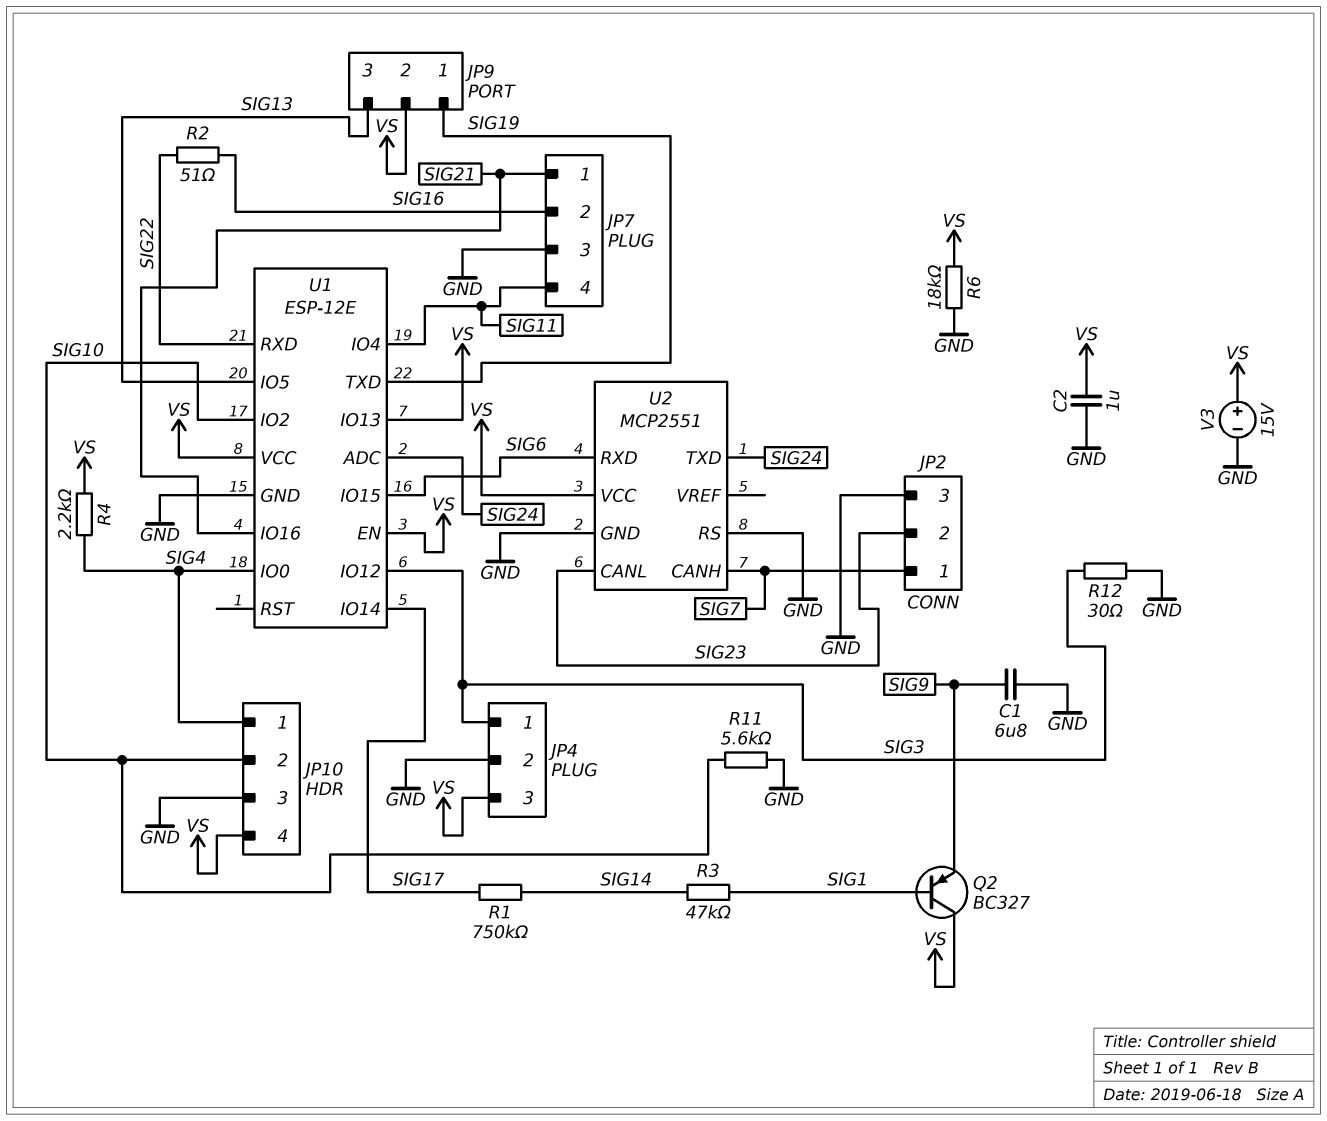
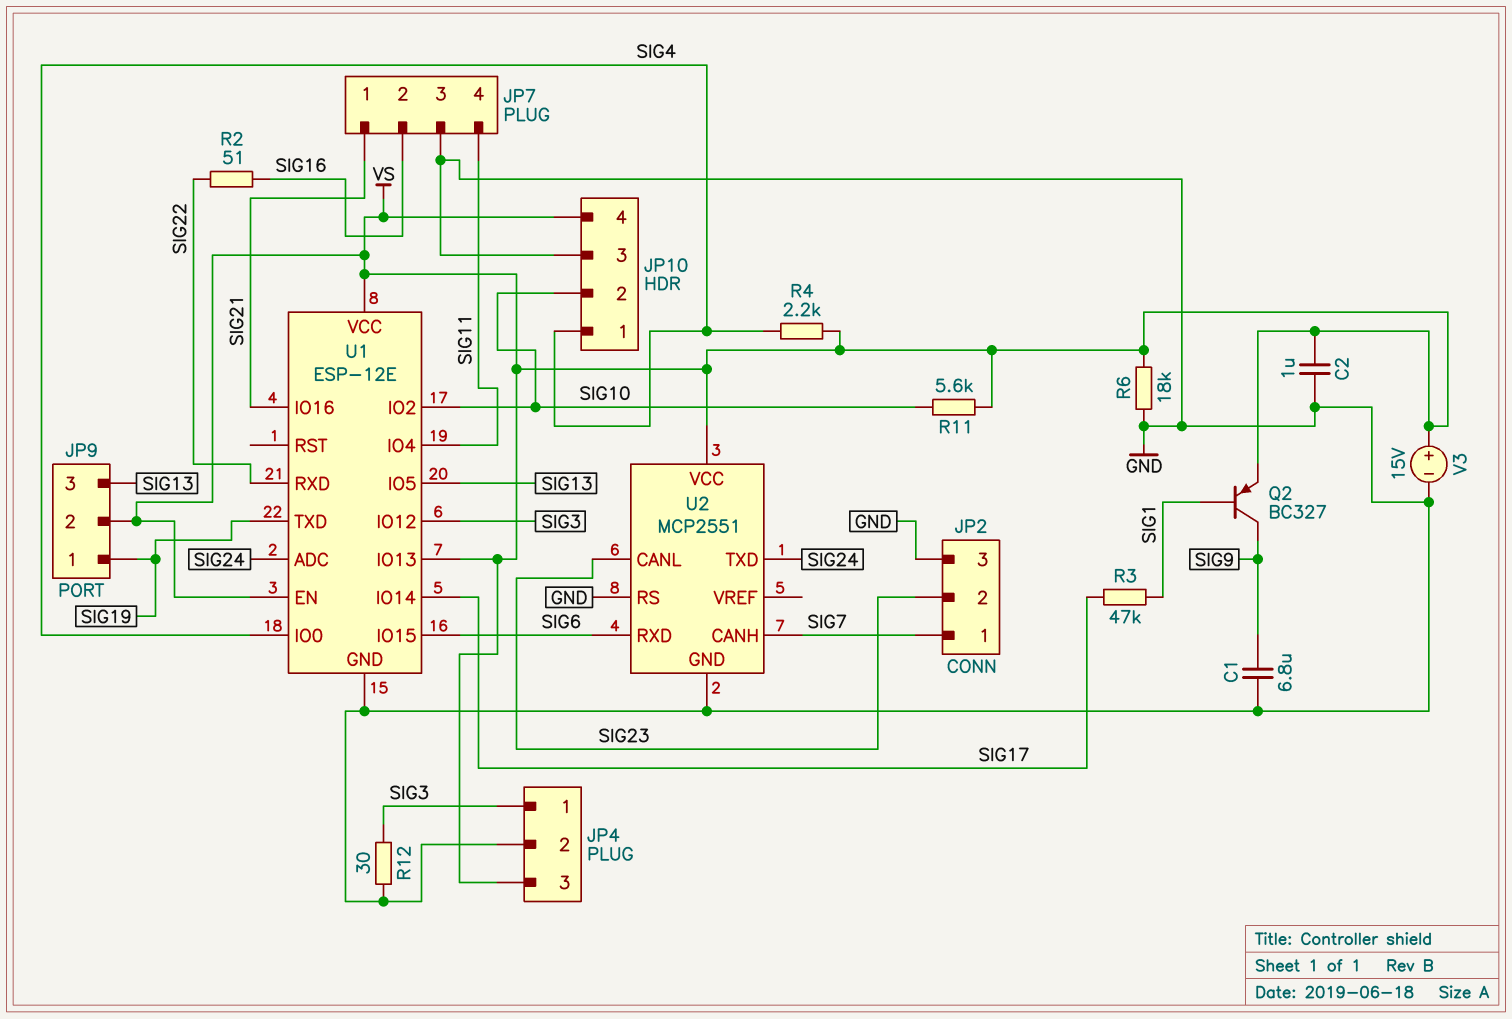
Q2: PNP BC327 (B SIG1, C VS, E SIG9) -> PNP BC327 (B SIG1, C SIG9, E VS)
R1: 750k (SIG14, SIG17) -> none
R3: 47k (SIG1, SIG14) -> 47k (SIG1, SIG17)
R11: 5.6k (GND, SIG10) -> 5.6k (SIG10, VS)

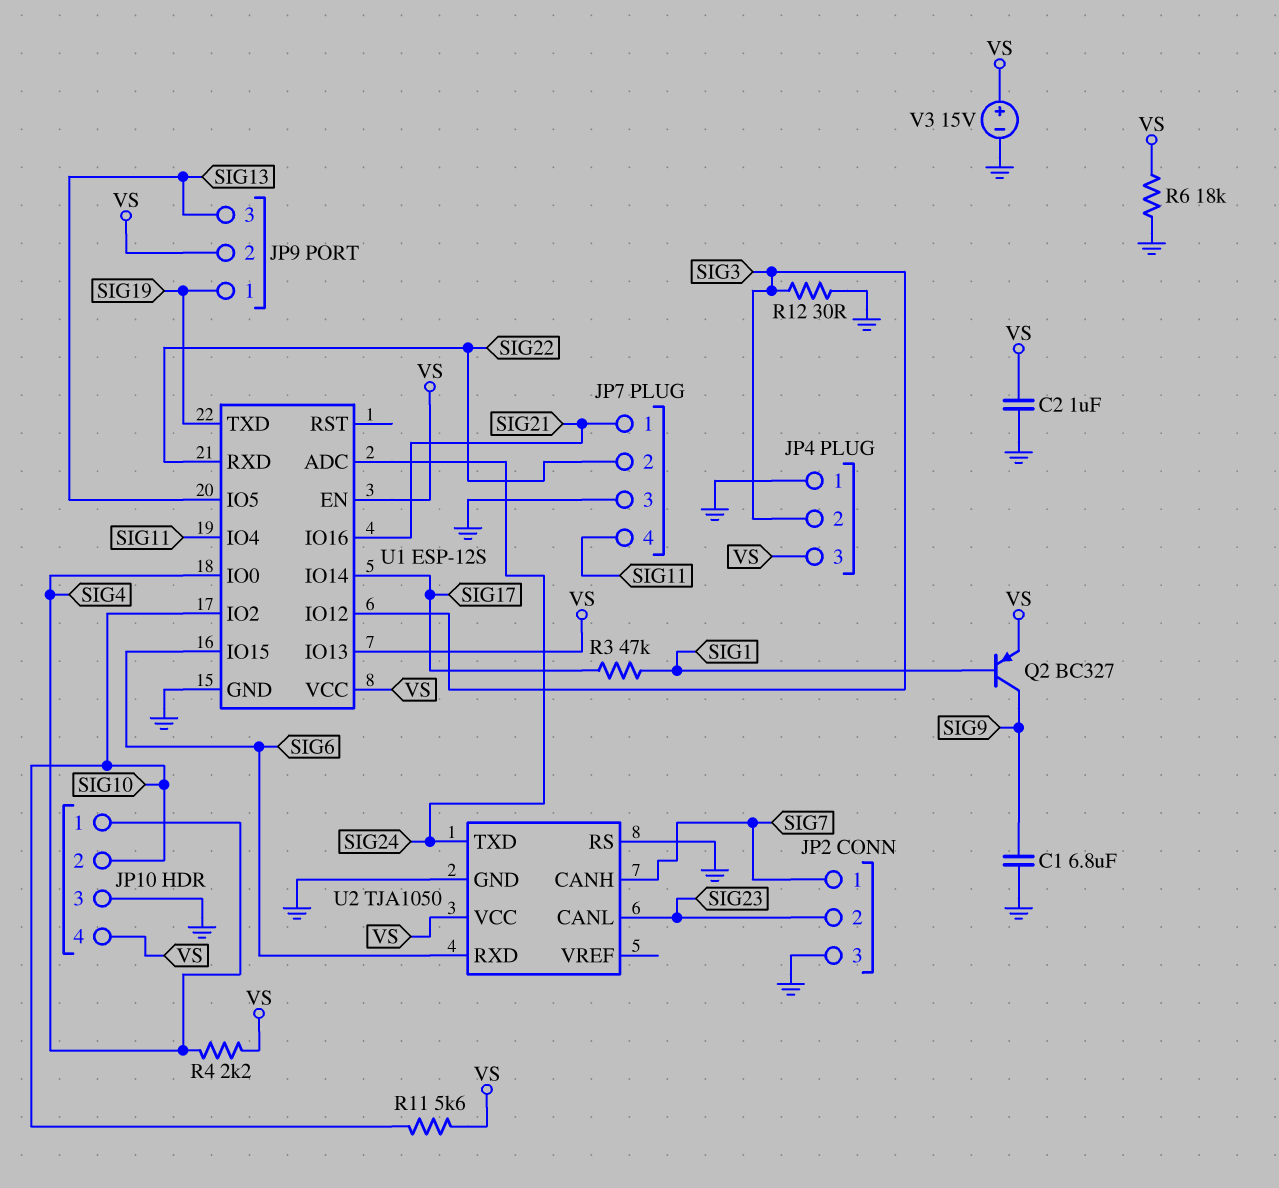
JP4 pin 1: SIG3 -> GND
JP4 pin 2: GND -> SIG3
JP7 pin 2: SIG16 -> SIG22
R2: 51 (SIG16, SIG22) -> none
U1: ESP-12E -> ESP-12S
U2: MCP2551 -> TJA1050

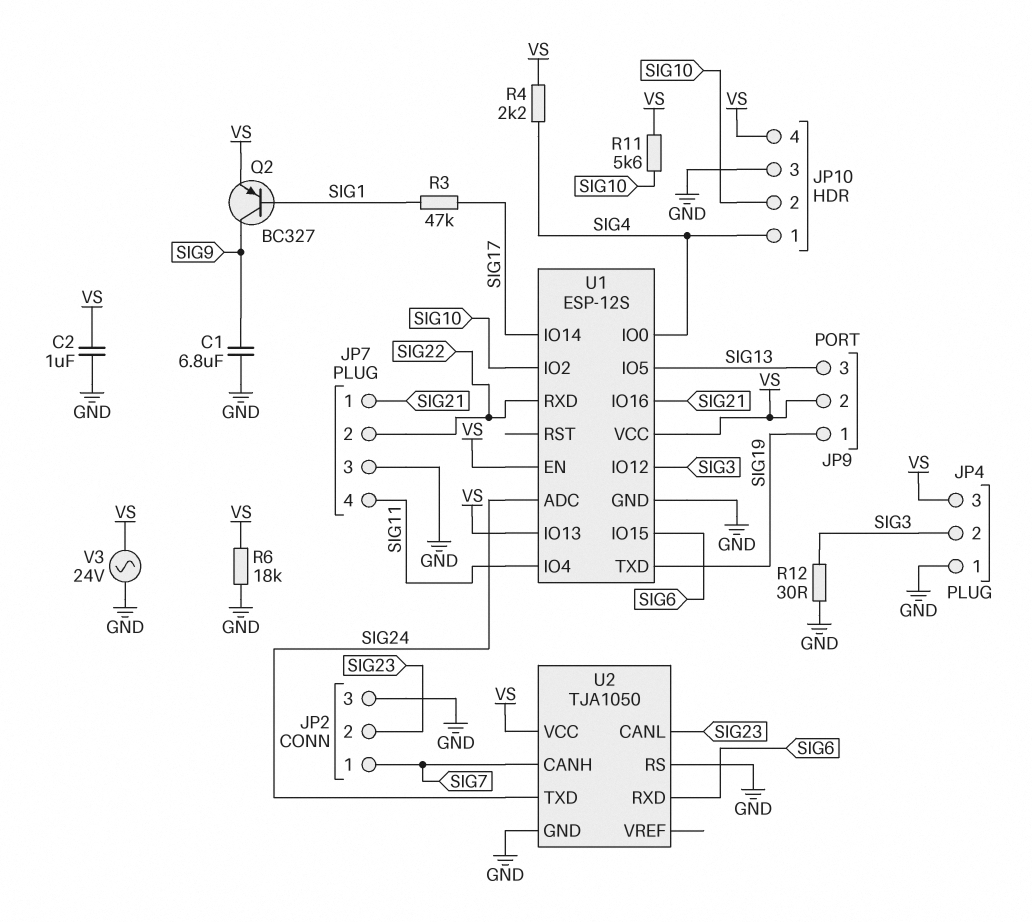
V3: 15V (plus VS, minus GND) -> AC 24V (GND, VS)

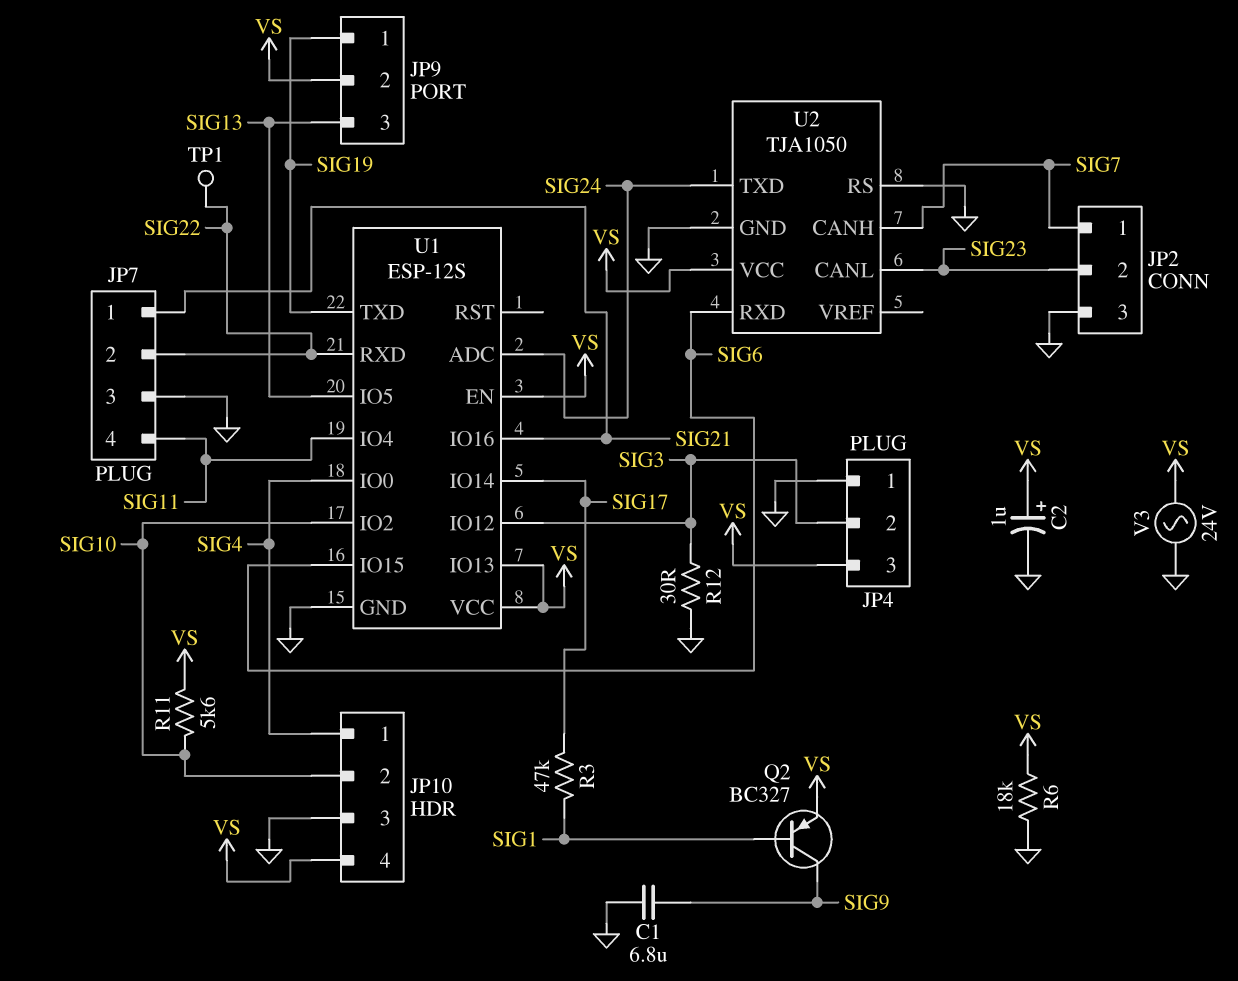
C2: 1uF (GND, VS) -> 1uF (plus VS, minus GND)
R4: 2.2k (SIG4, VS) -> none
TP1: none -> test point (SIG22)

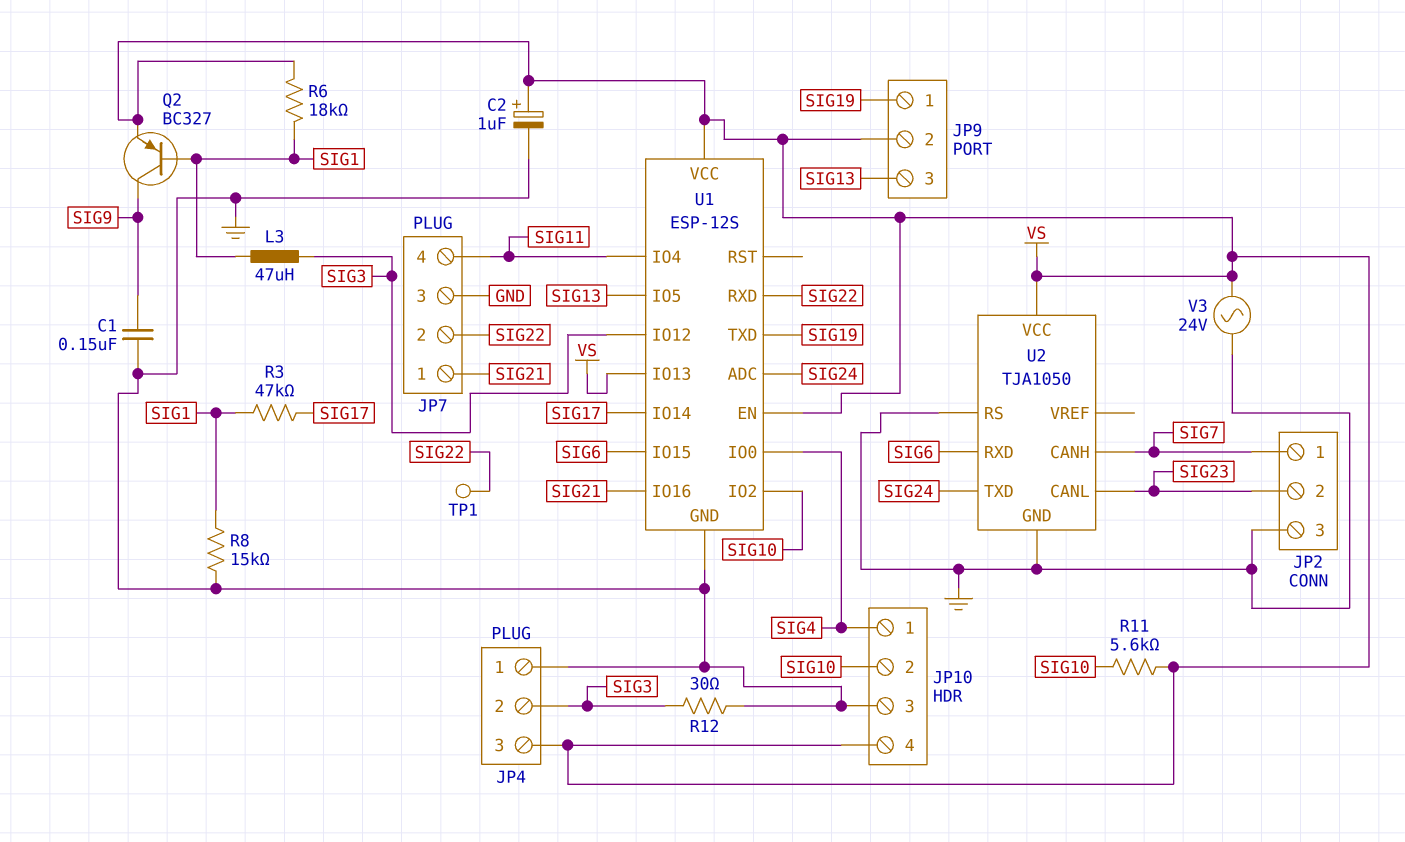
C1: 6.8uF (GND, SIG9) -> 150nF (GND, SIG9)
L3: none -> 47uH (SIG1, SIG3)
R6: 18k (GND, VS) -> 18k (SIG1, VS)
R8: none -> 15k (GND, SIG1)

